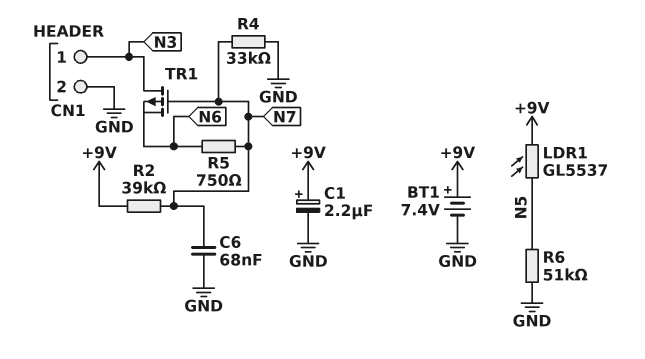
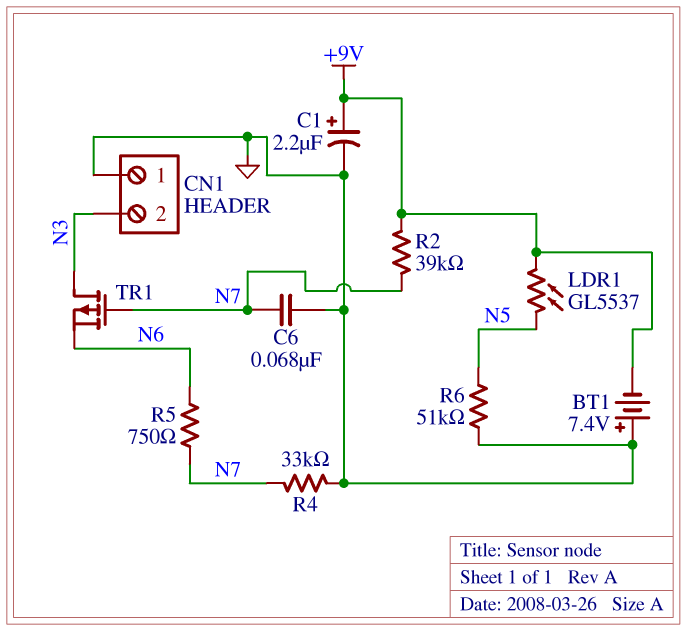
BT1: 7.4V (plus +9V, minus GND) -> 7.4V (plus GND, minus +9V)
CN1 pin 1: N3 -> GND
CN1 pin 2: GND -> N3

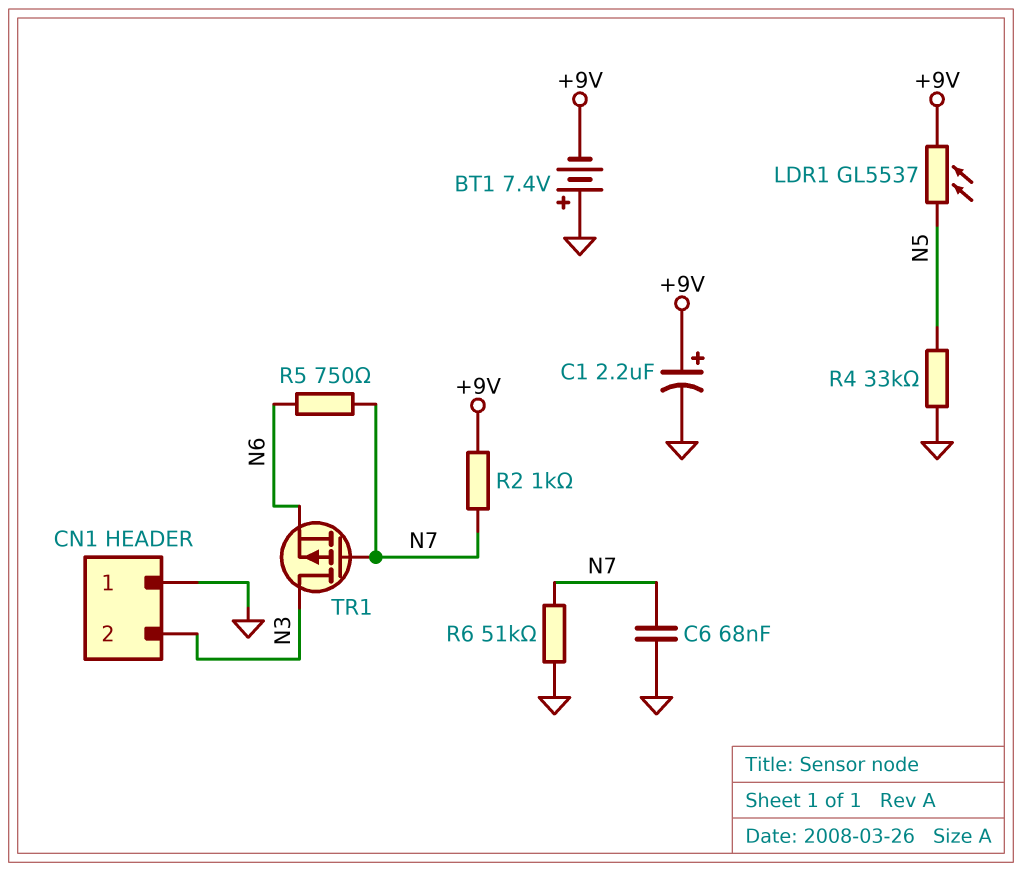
R2: 39k (+9V, N7) -> 1k (+9V, N7)
R4: 33k (GND, N7) -> 33k (GND, N5)
R6: 51k (GND, N5) -> 51k (GND, N7)

